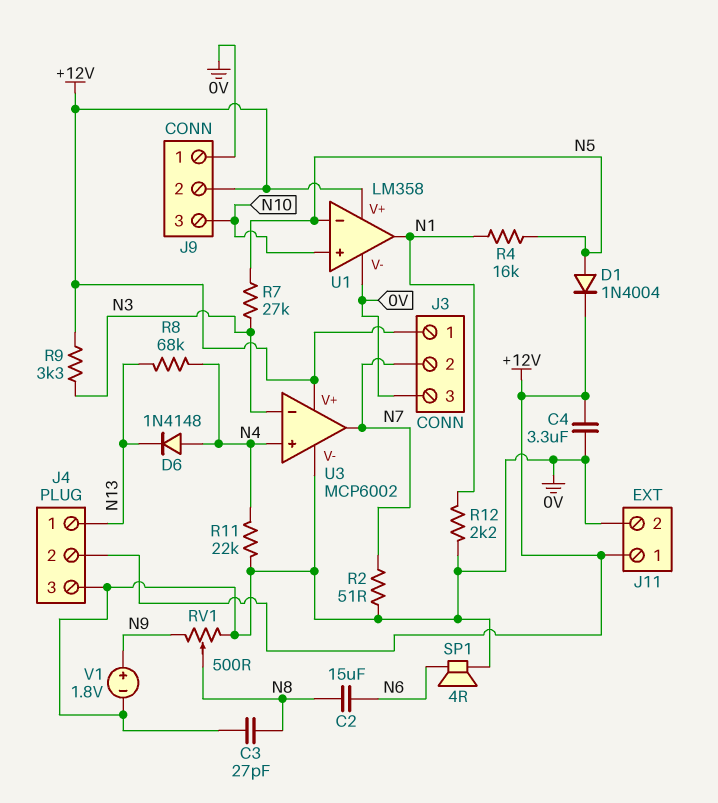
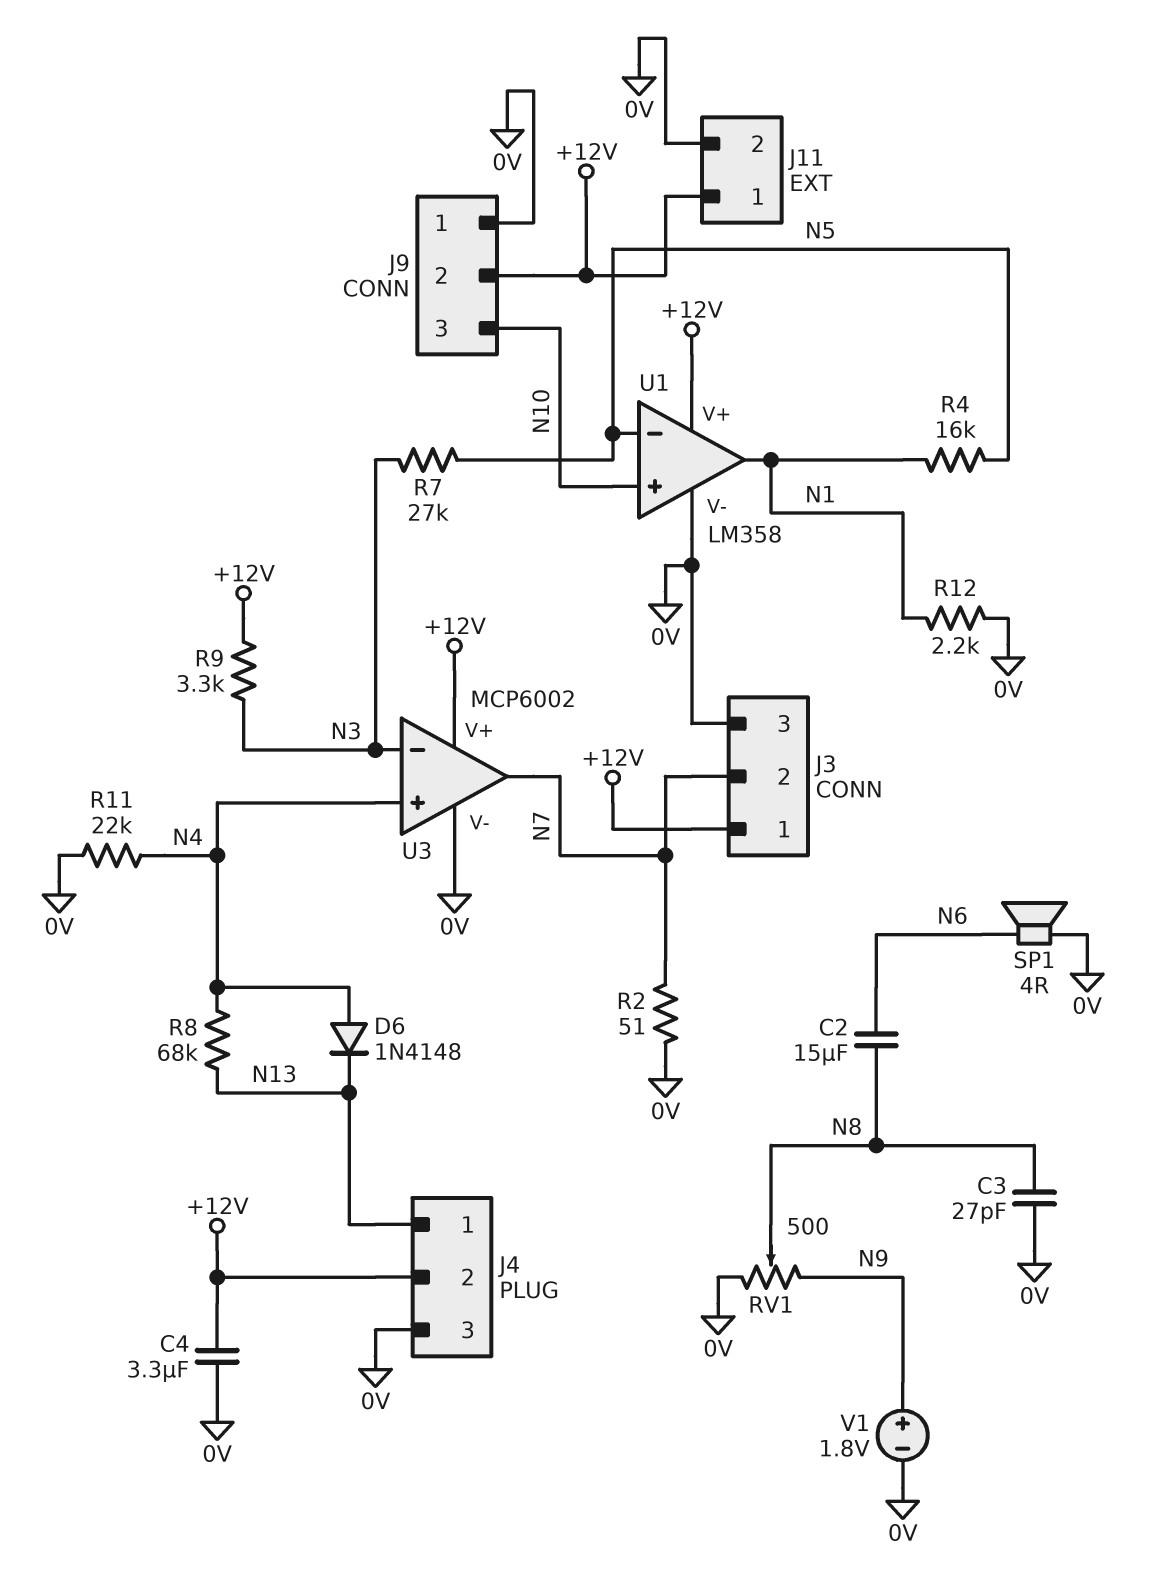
D1: diode 1N4004 (A N5, K +12V) -> none

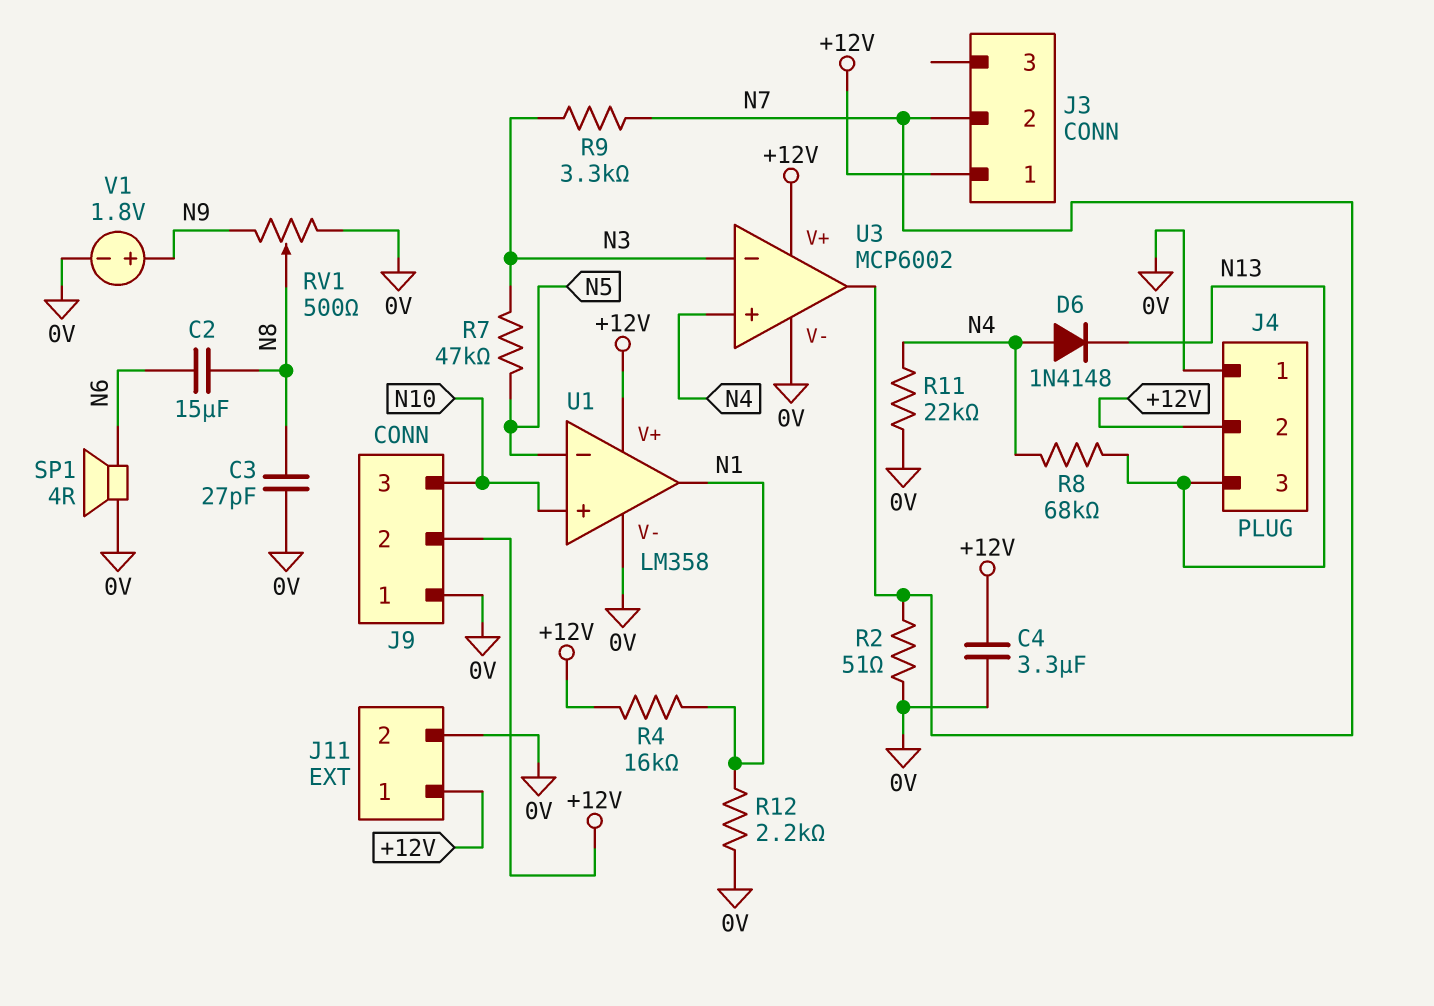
J3 pin 3: 0V -> none
J4 pin 1: N13 -> 0V
J4 pin 3: 0V -> N13
R4: 16k (N1, N5) -> 16k (+12V, N1)
R7: 27k (N3, N5) -> 47k (N3, N5)
R9: 3.3k (+12V, N3) -> 3.3k (N3, N7)

